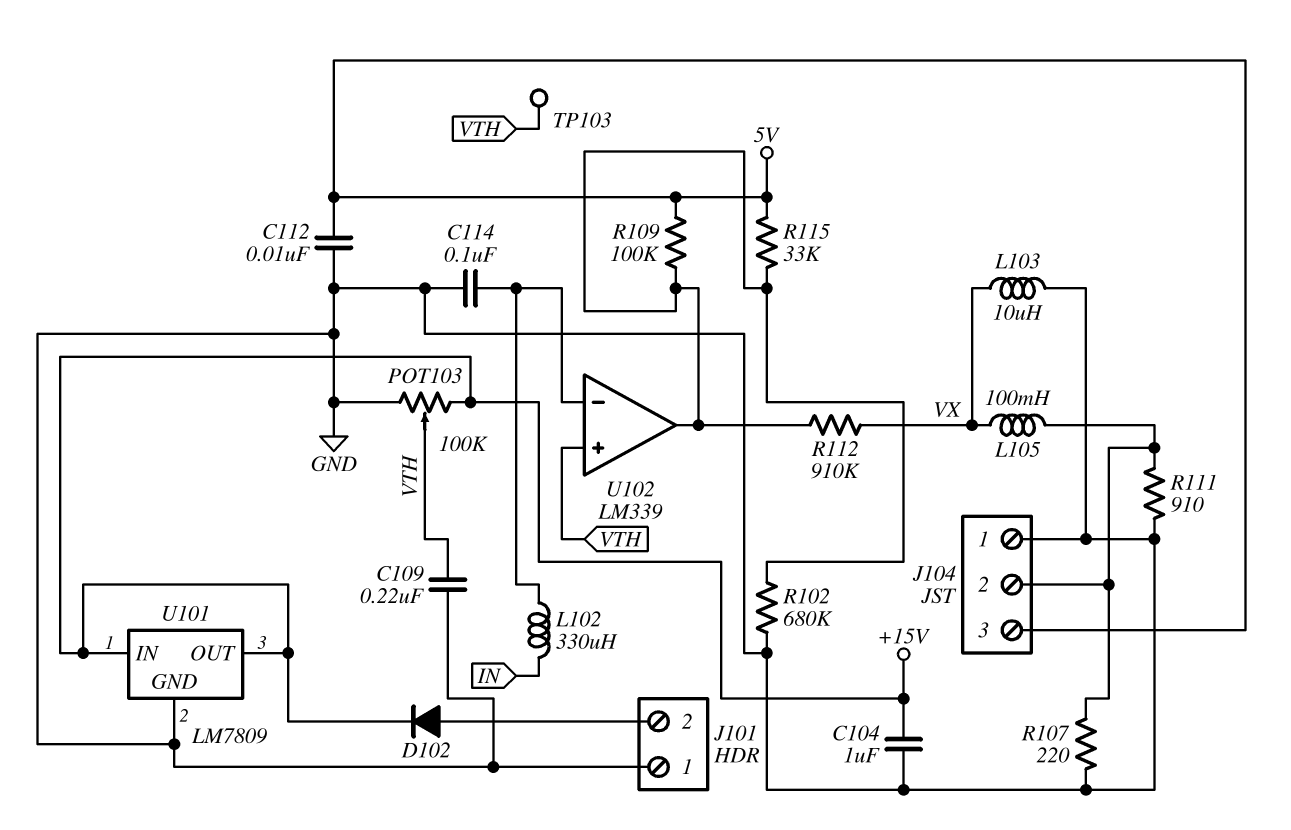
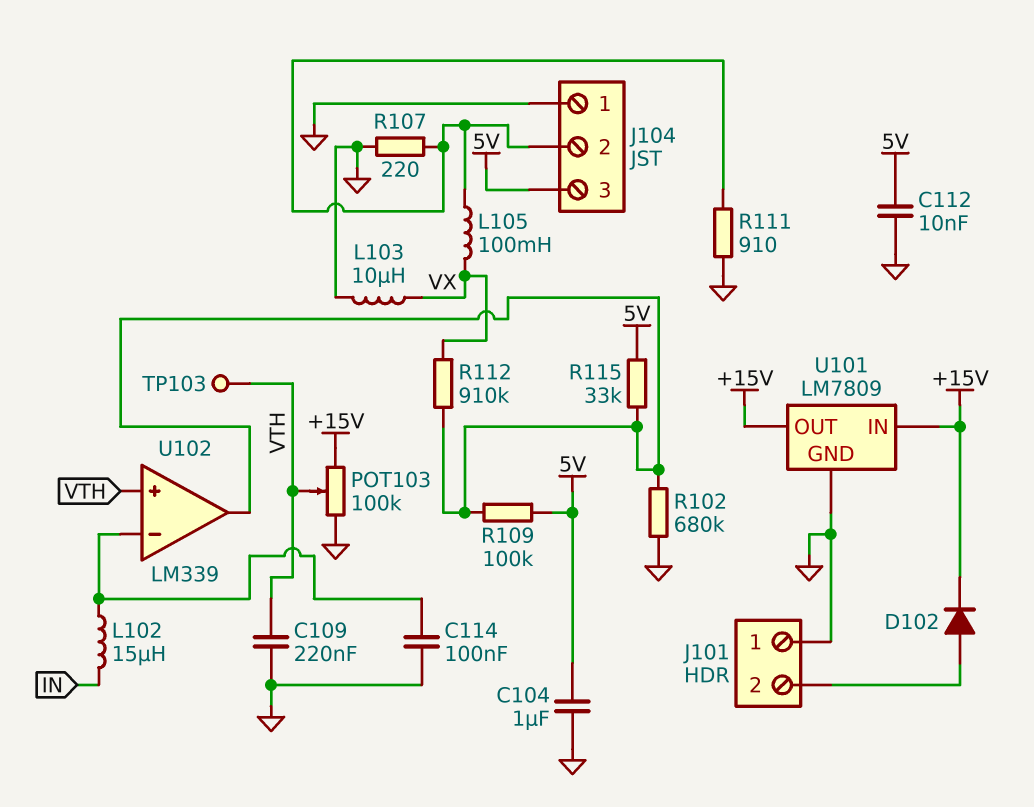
C104: 1uF (+15V, GND) -> 1uF (5V, GND)
L102: 330uH (IN, U102/in-) -> 15uH (IN, U102/in-)

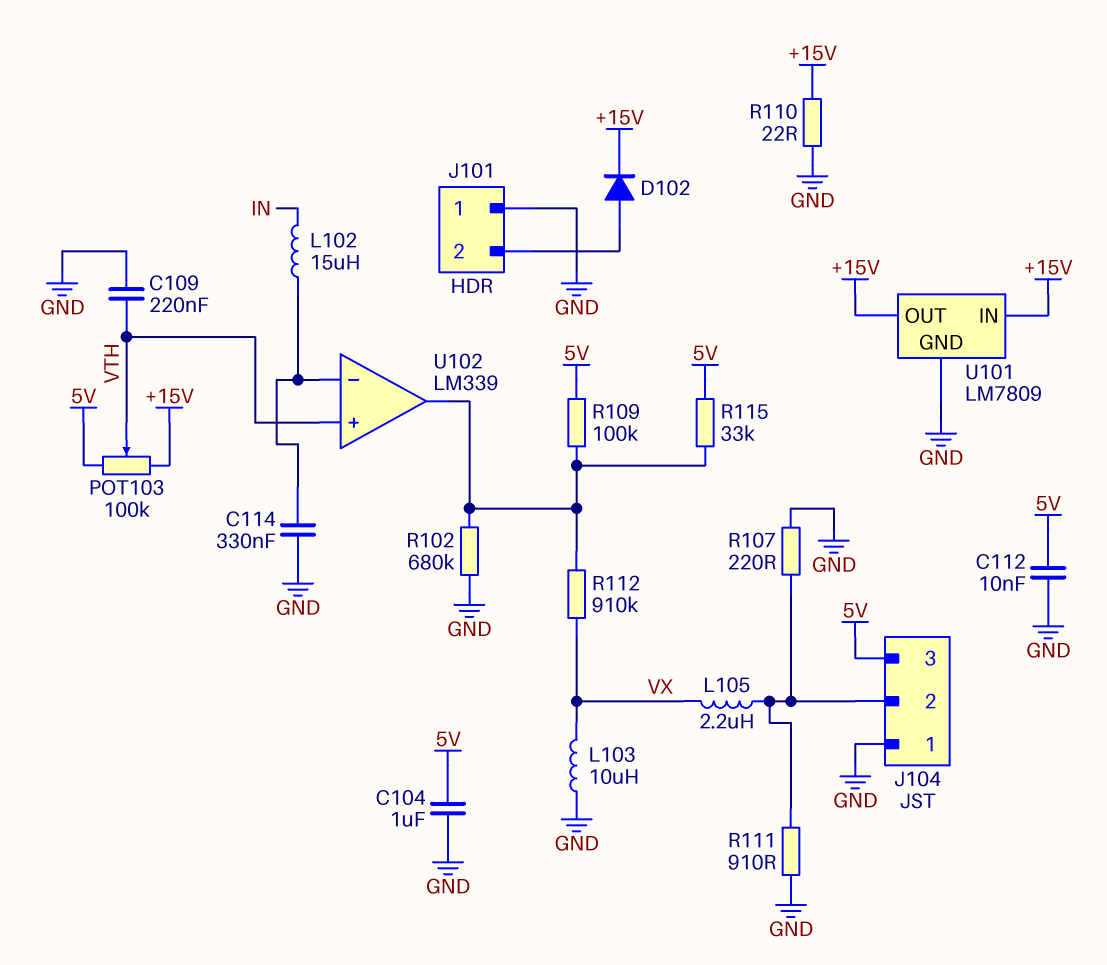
C114: 100nF (GND, U102/in-) -> 330nF (GND, U102/in-)
L105: 100mH (J104/2, VX) -> 2.2uH (J104/2, VX)
POT103: 100k (+15V, GND, wiper VTH) -> 100k (+15V, 5V, wiper VTH)
R110: none -> 22 (+15V, GND)
TP103: test point (VTH) -> none

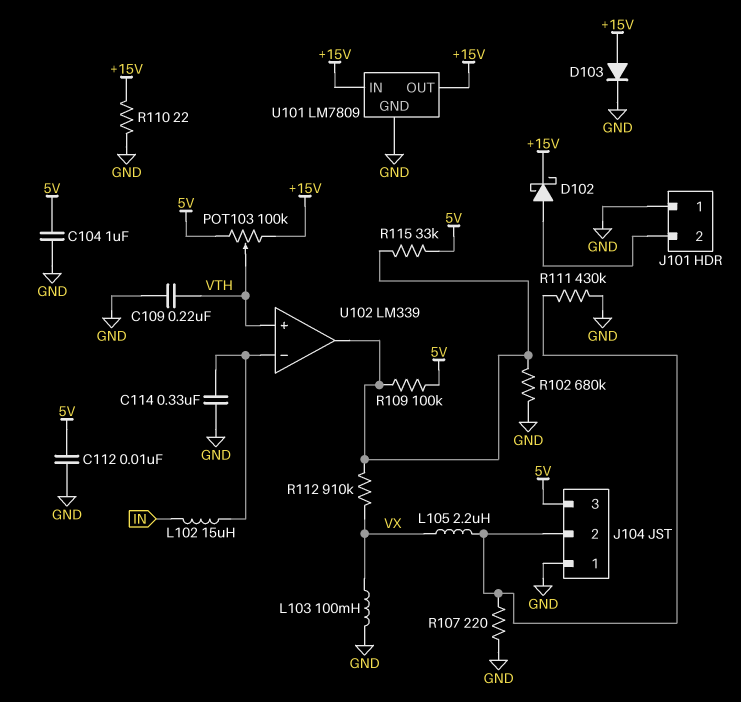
D102: diode (A J101/2, K +15V) -> schottky (A J101/2, K +15V)
D103: none -> diode (A +15V, K GND)
L103: 10uH (GND, VX) -> 100mH (GND, VX)
R111: 910 (GND, J104/2) -> 430k (GND, J104/2)

